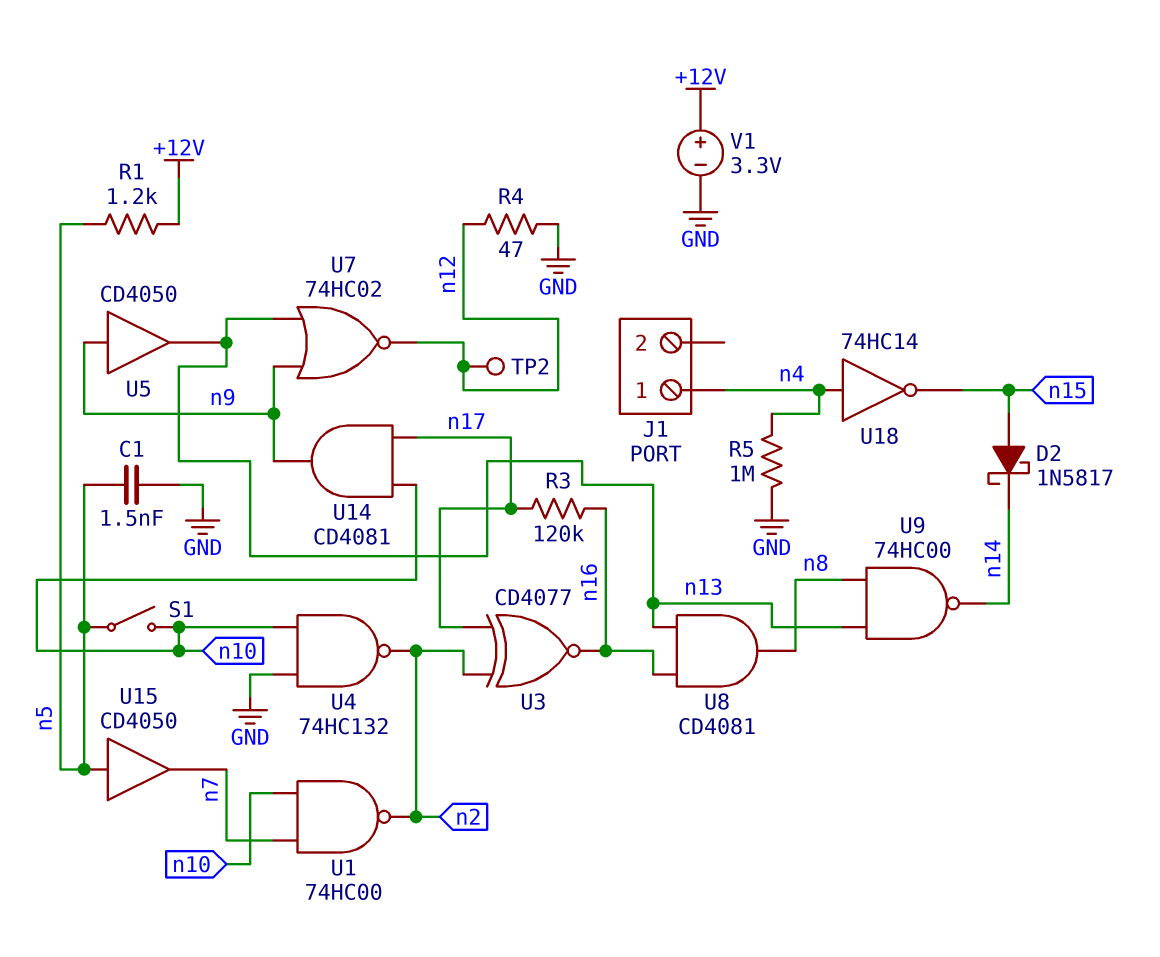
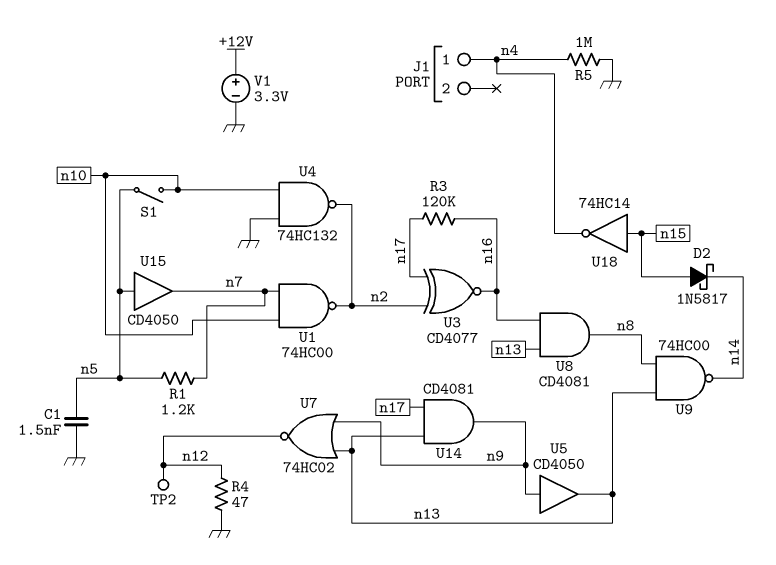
R1: 1.2k (+12V, n5) -> 1.2k (n5, n7)
U14: AND CD4081 (in n10, in n17, out n9) -> AND CD4081 (in n13, in n17, out n9)
U18: NOT 74HC14 (in n4, out n15) -> NOT 74HC14 (in n15, out n4)

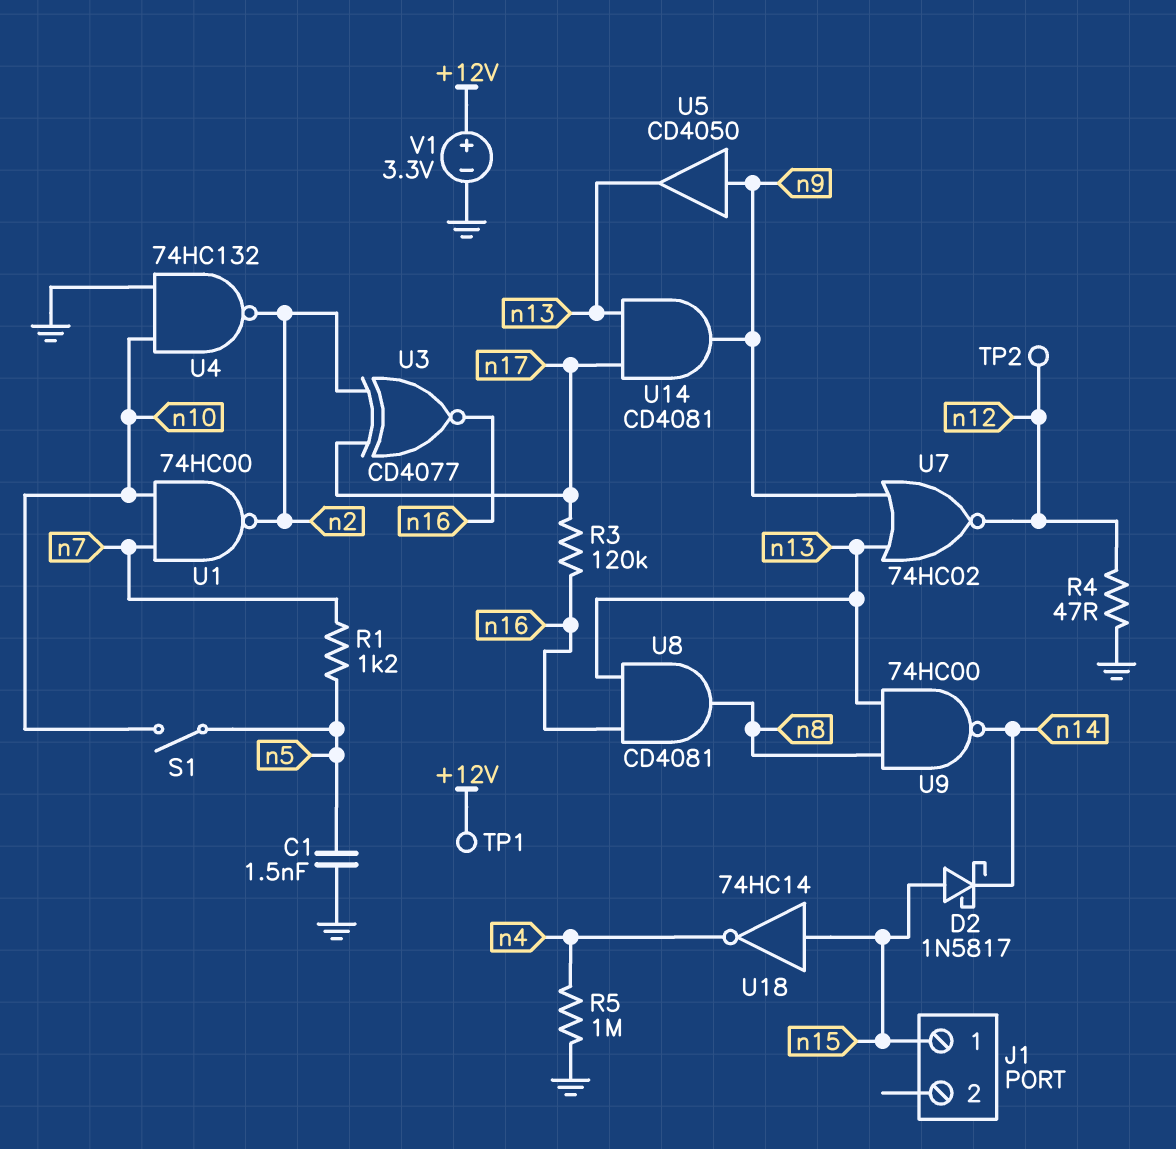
J1 pin 1: n4 -> n15
TP1: none -> test point (+12V)
U15: buffer CD4050 (in n5, out n7) -> none

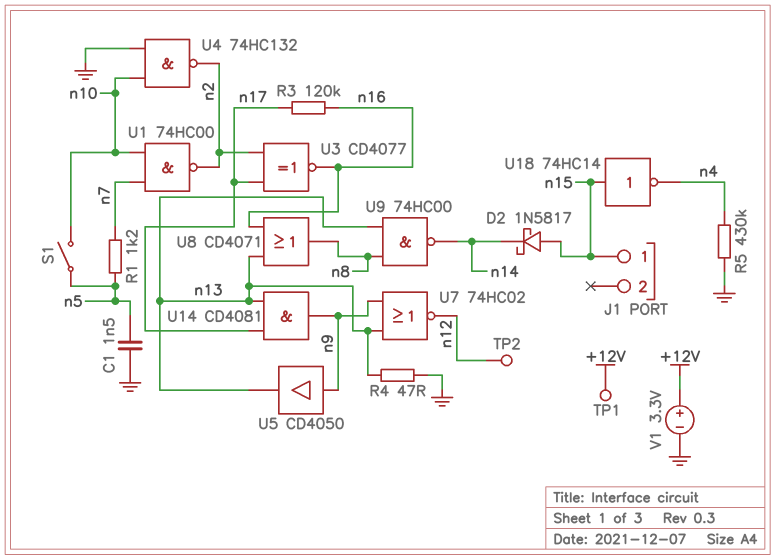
R4: 47 (GND, n12) -> 47 (GND, n13)
R5: 1M (GND, n4) -> 430k (GND, n4)
U8: AND CD4081 (in n13, in n16, out n8) -> OR CD4071 (in n13, in n16, out n8)

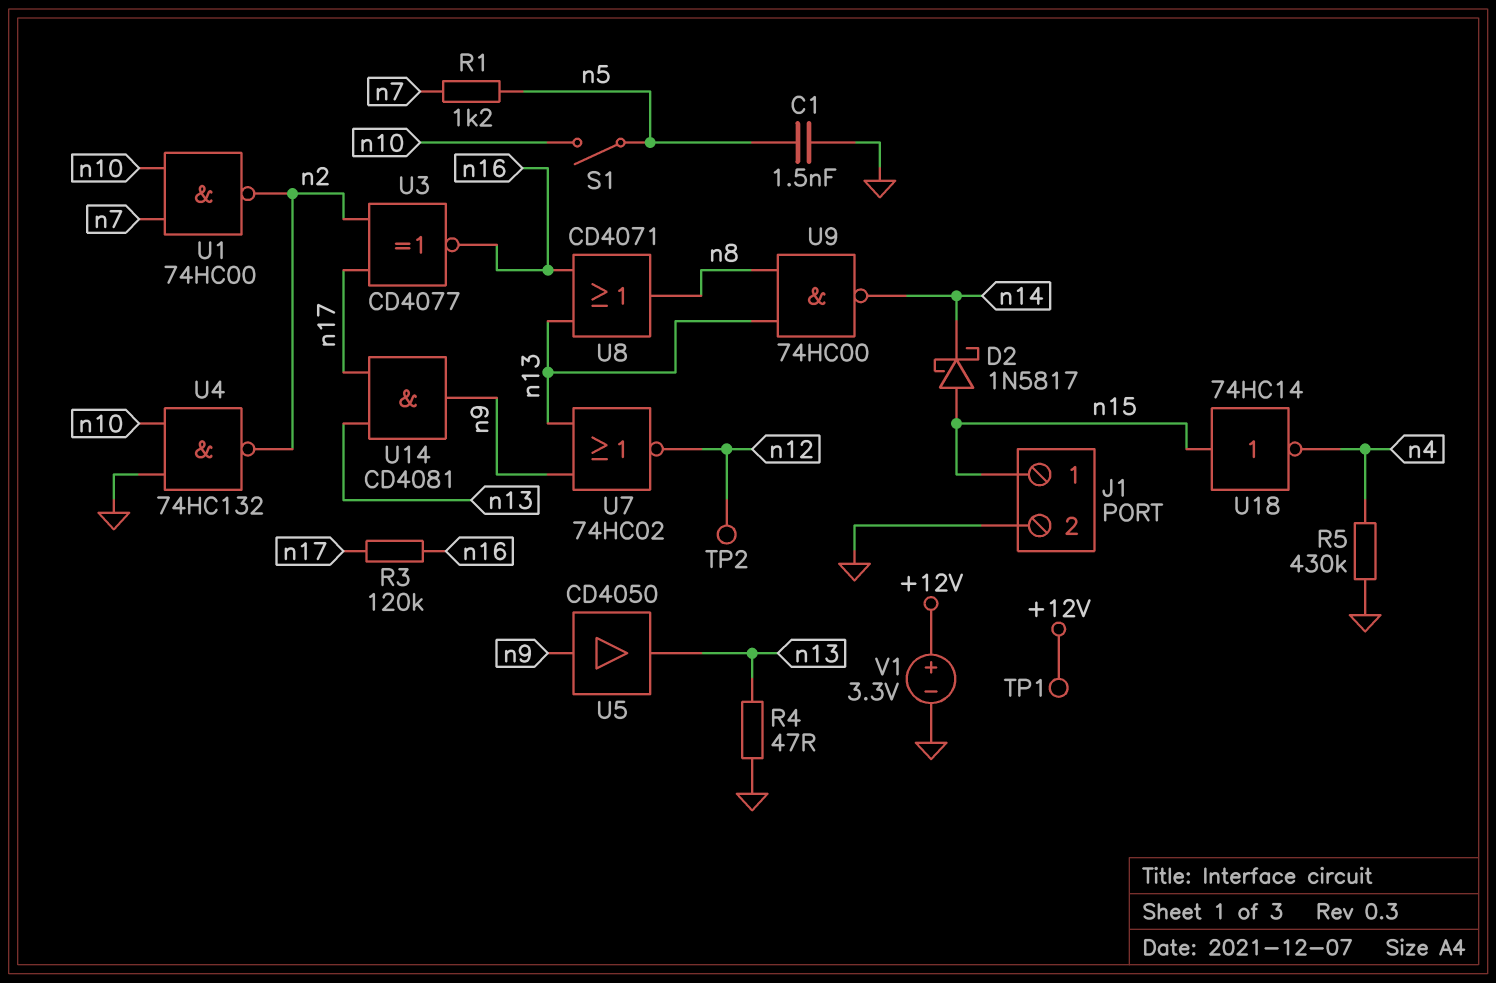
J1 pin 2: none -> GND

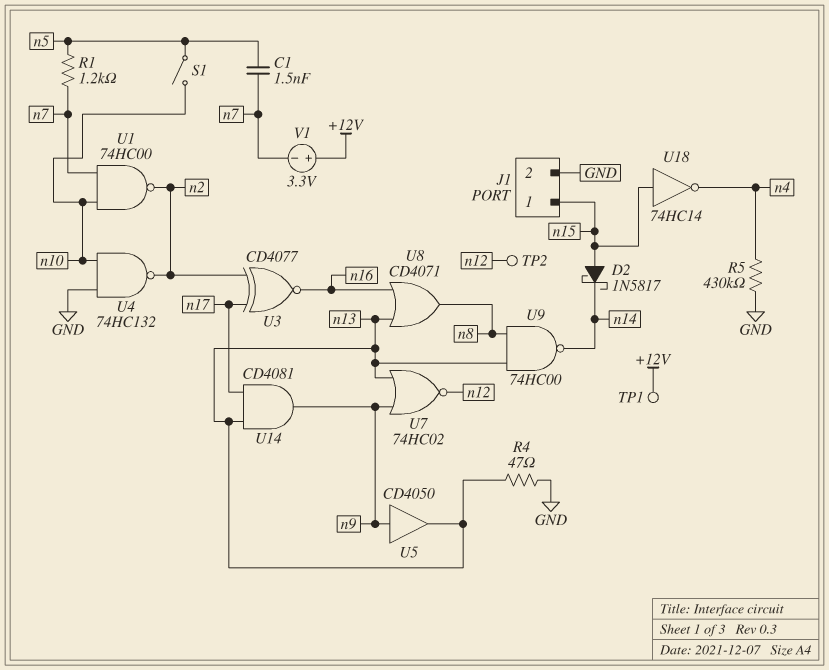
C1: 1.5nF (GND, n5) -> 1.5nF (n5, n7)
R3: 120k (n16, n17) -> none
V1: 3.3V (plus +12V, minus GND) -> 3.3V (plus +12V, minus n7)

